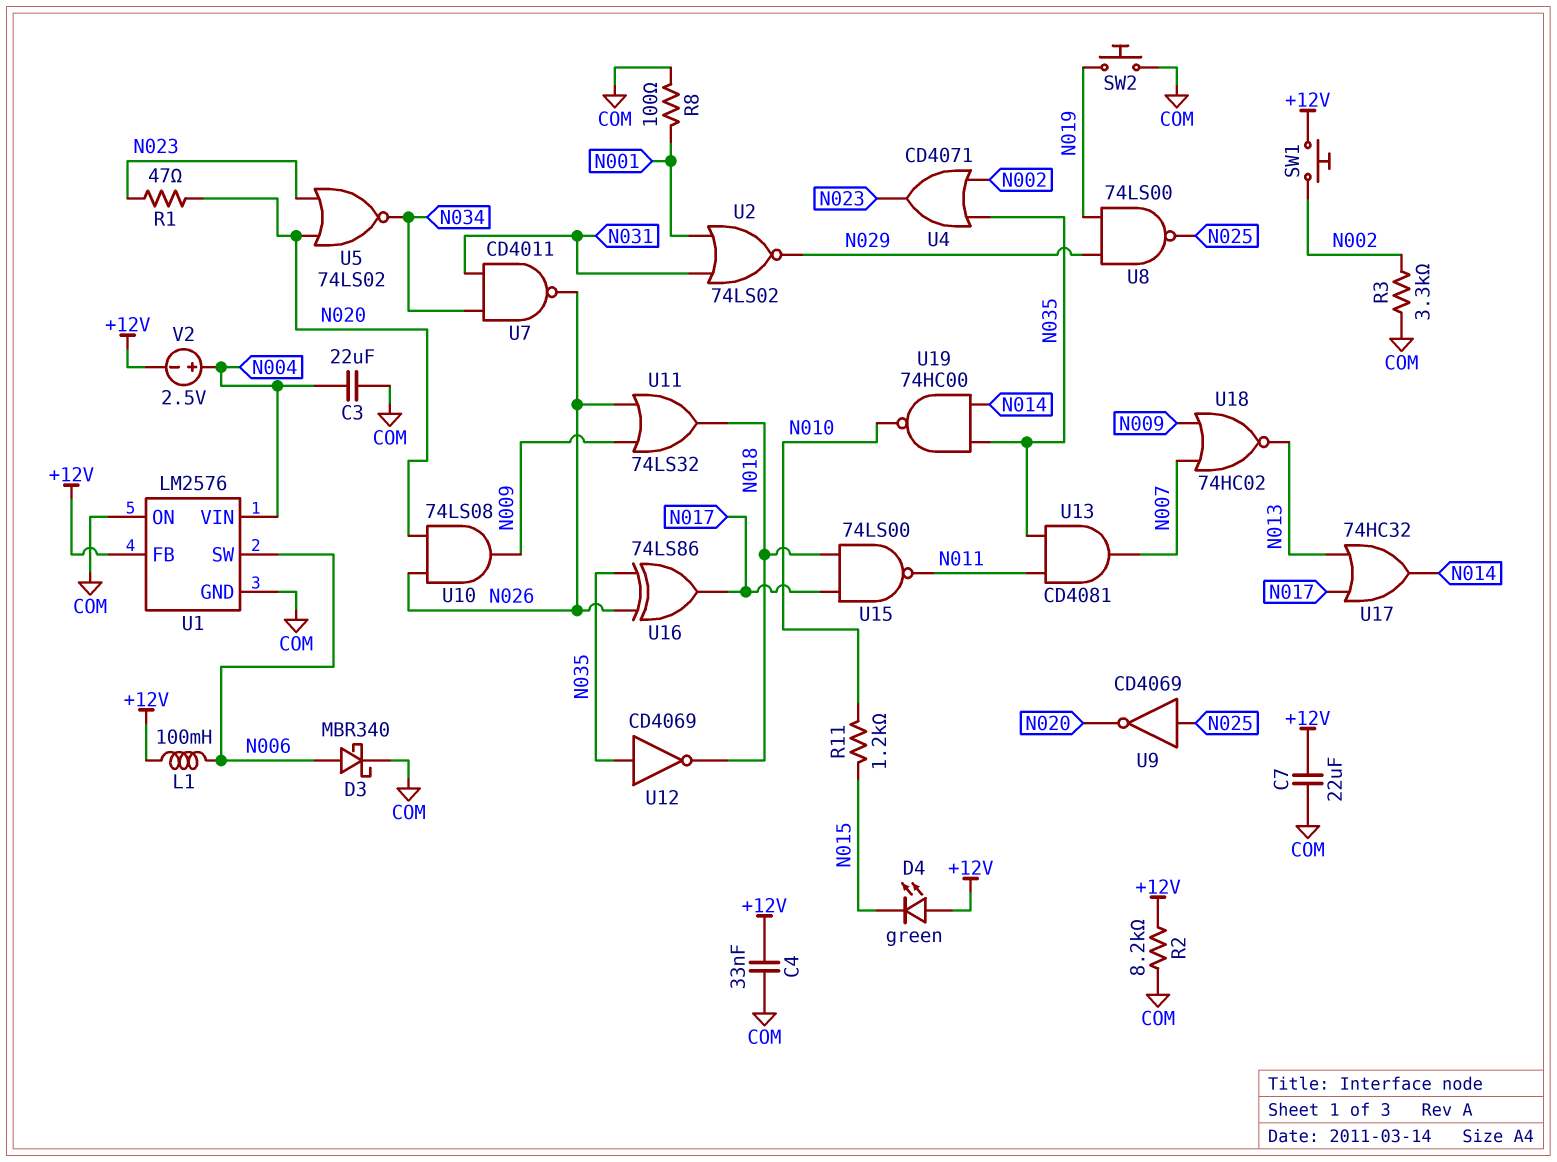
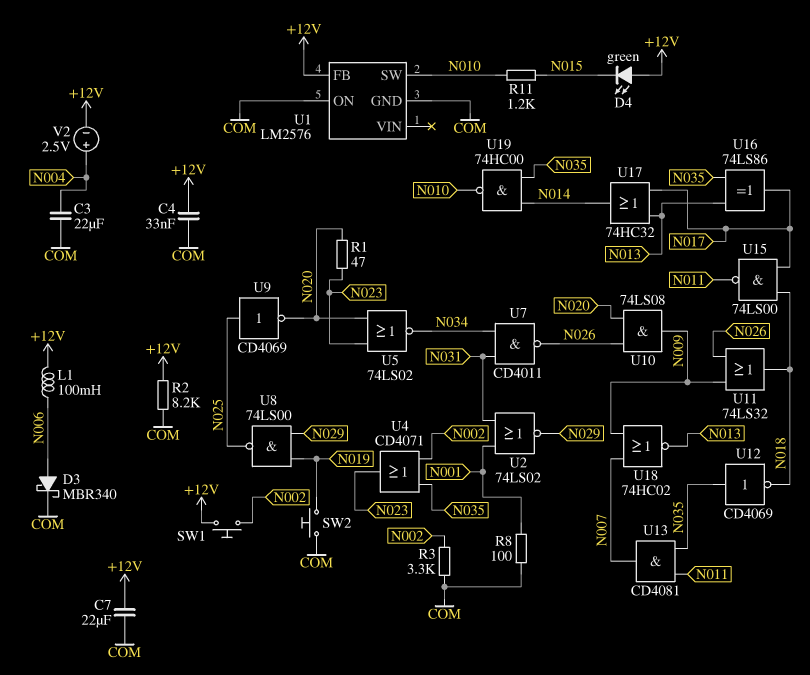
U1 pin SW: N006 -> N010
U1 pin VIN: N004 -> none
U16: XOR 74LS86 (in N026, in N035, out N017) -> XOR 74LS86 (in N013, in N035, out N017)

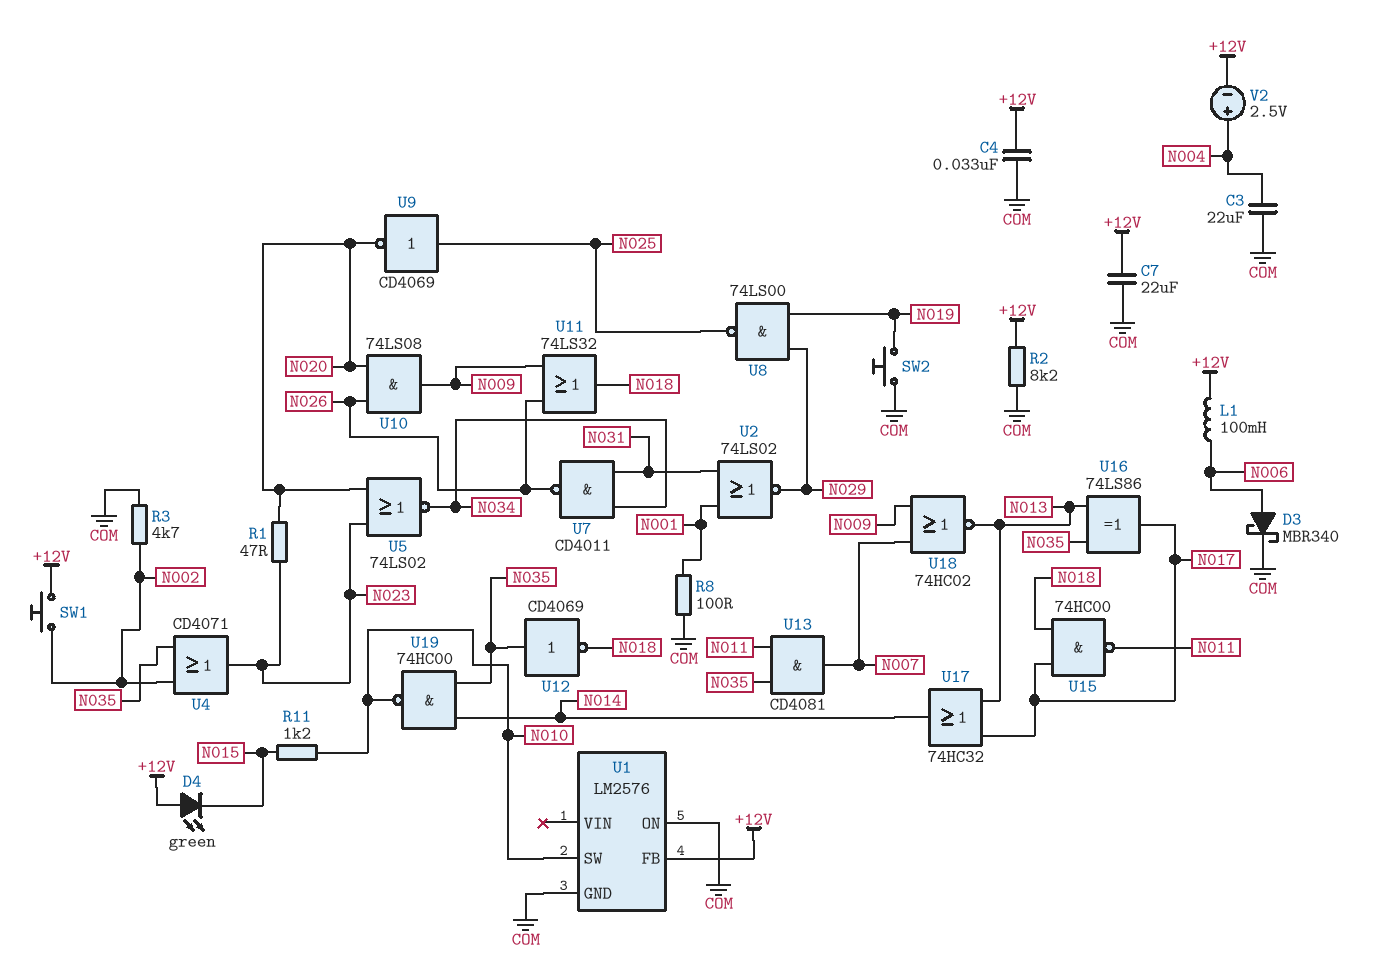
R3: 3.3k (COM, N002) -> 4.7k (COM, N002)
U15: NAND 74LS00 (in N017, in N018, out N011) -> NAND 74HC00 (in N017, in N018, out N011)

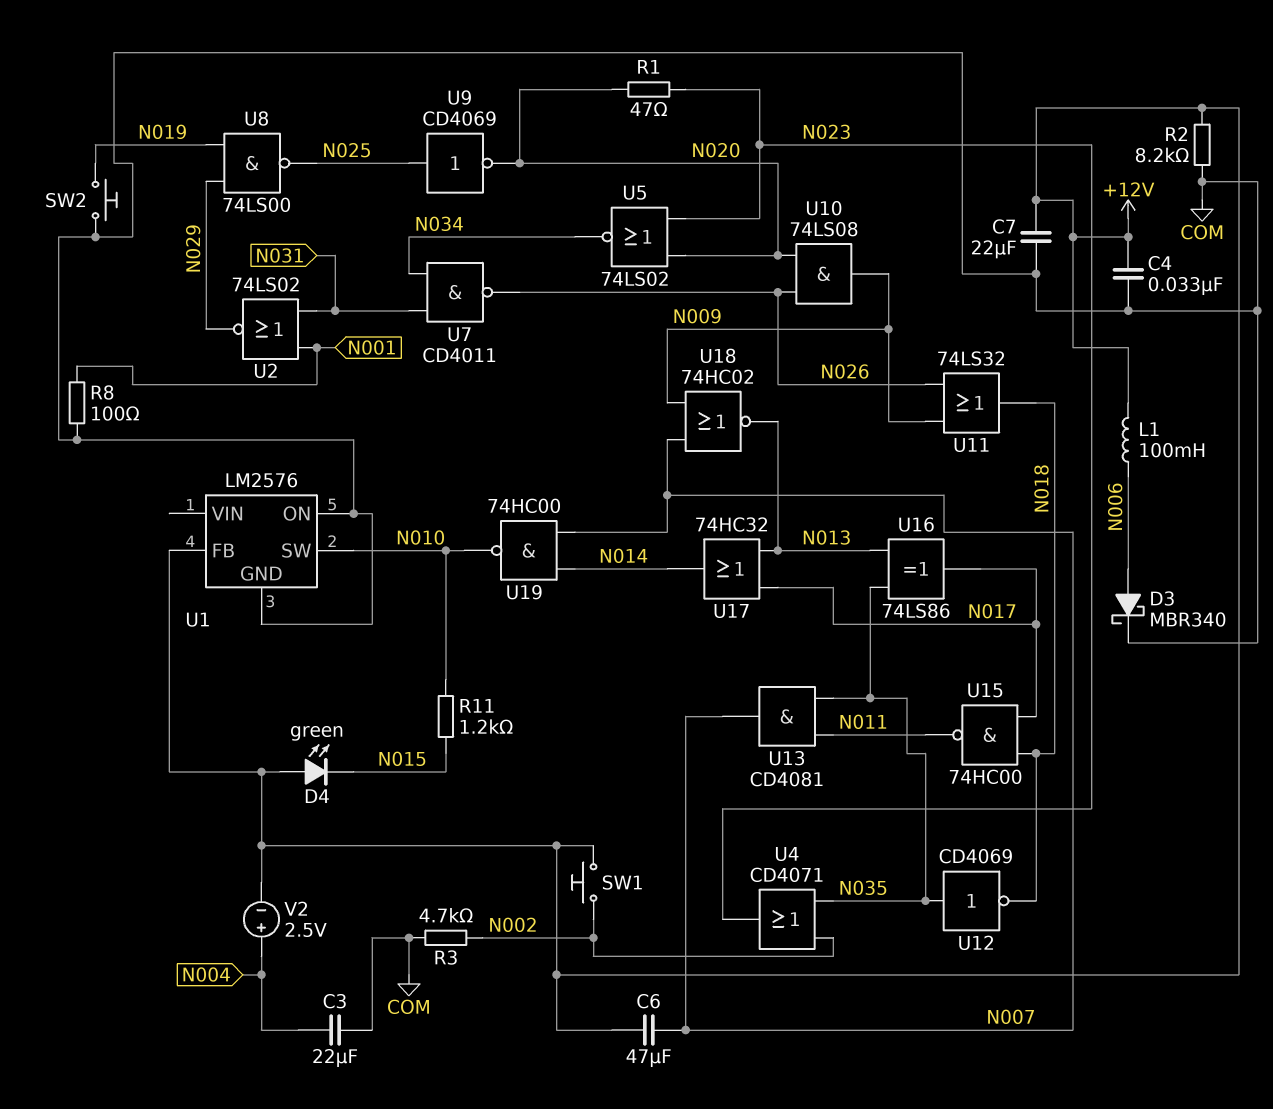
C6: none -> 47uF (+12V, N007)
U19: NAND 74HC00 (in N014, in N035, out N010) -> NAND 74HC00 (in N007, in N014, out N010)

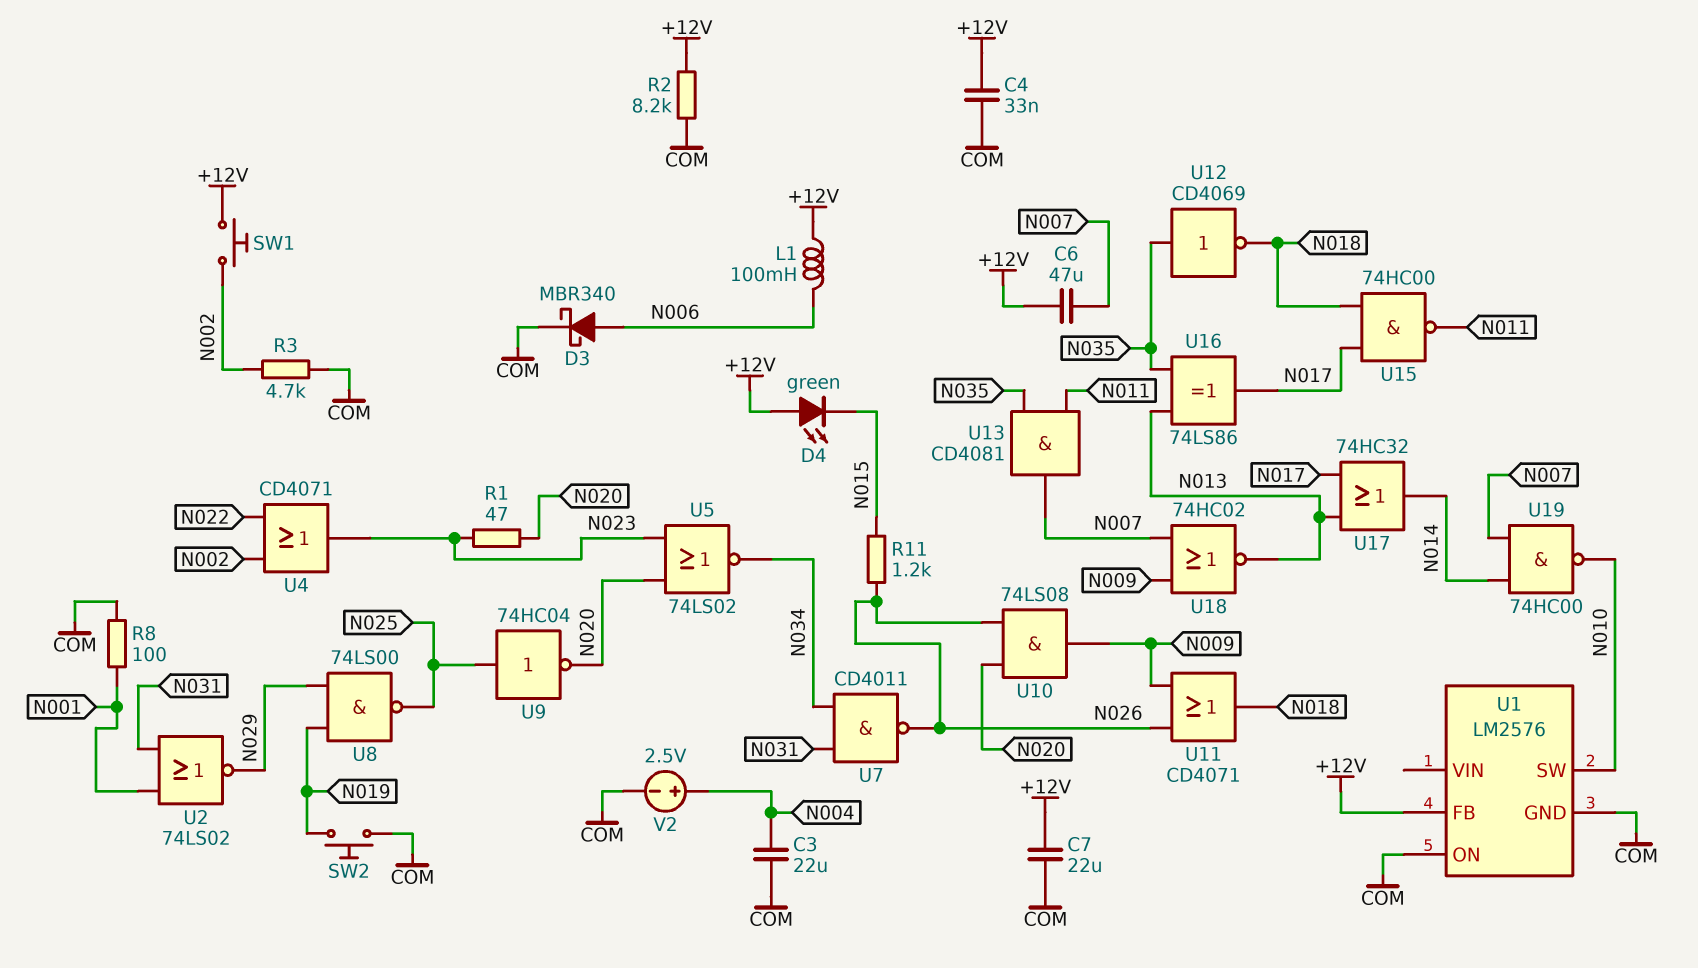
R11: 1.2k (N010, N015) -> 1.2k (N015, N026)
U4: OR CD4071 (in N002, in N035, out N023) -> OR CD4071 (in N002, in N022, out N023)
U9: NOT CD4069 (in N025, out N020) -> NOT 74HC04 (in N025, out N020)
U11: OR 74LS32 (in N009, in N026, out N018) -> OR CD4071 (in N009, in N026, out N018)
V2: 2.5V (plus N004, minus +12V) -> 2.5V (plus N004, minus COM)

